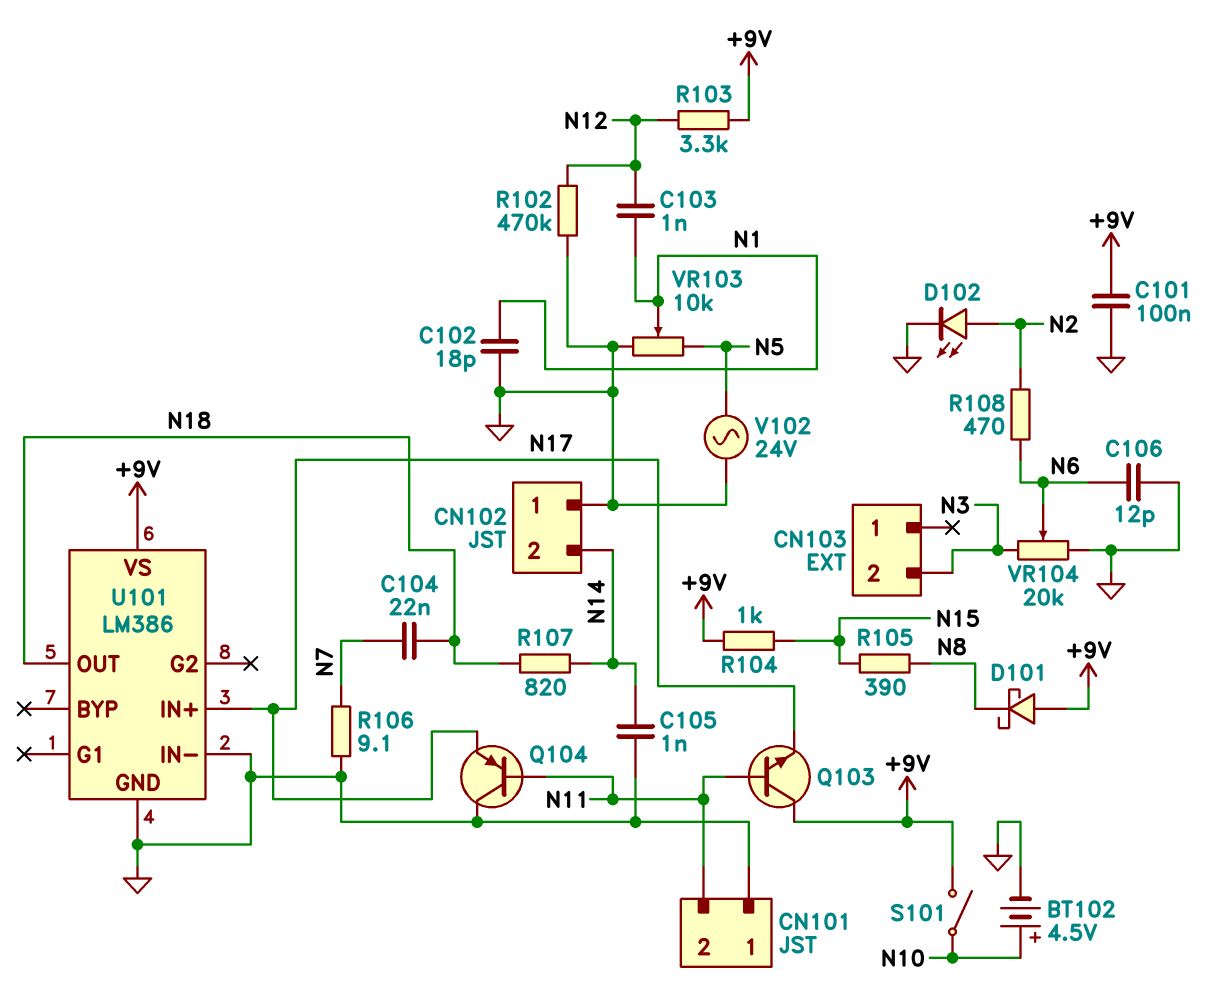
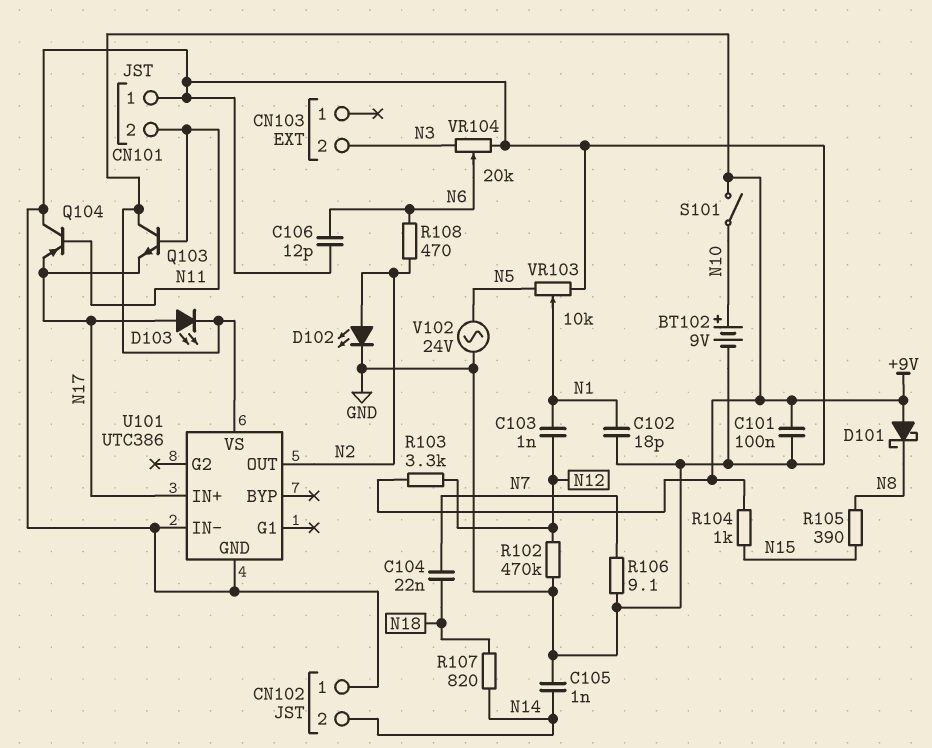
BT102: 4.5V (plus N10, minus GND) -> 9V (plus N10, minus GND)
D103: none -> LED (A N17, K +9V)
U101: LM386 -> UTC386
U101 pin OUT: N18 -> N2

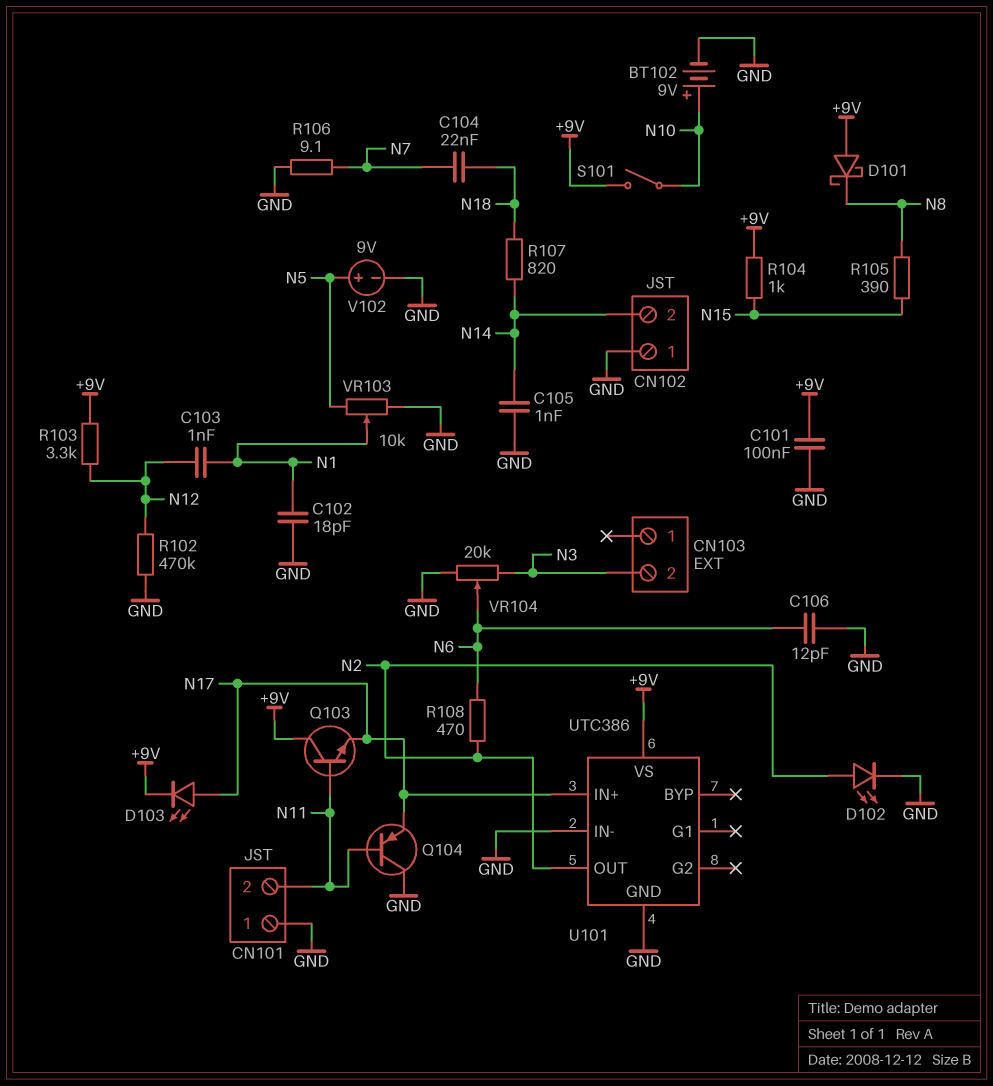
V102: AC 24V (GND, N5) -> 9V (plus N5, minus GND)

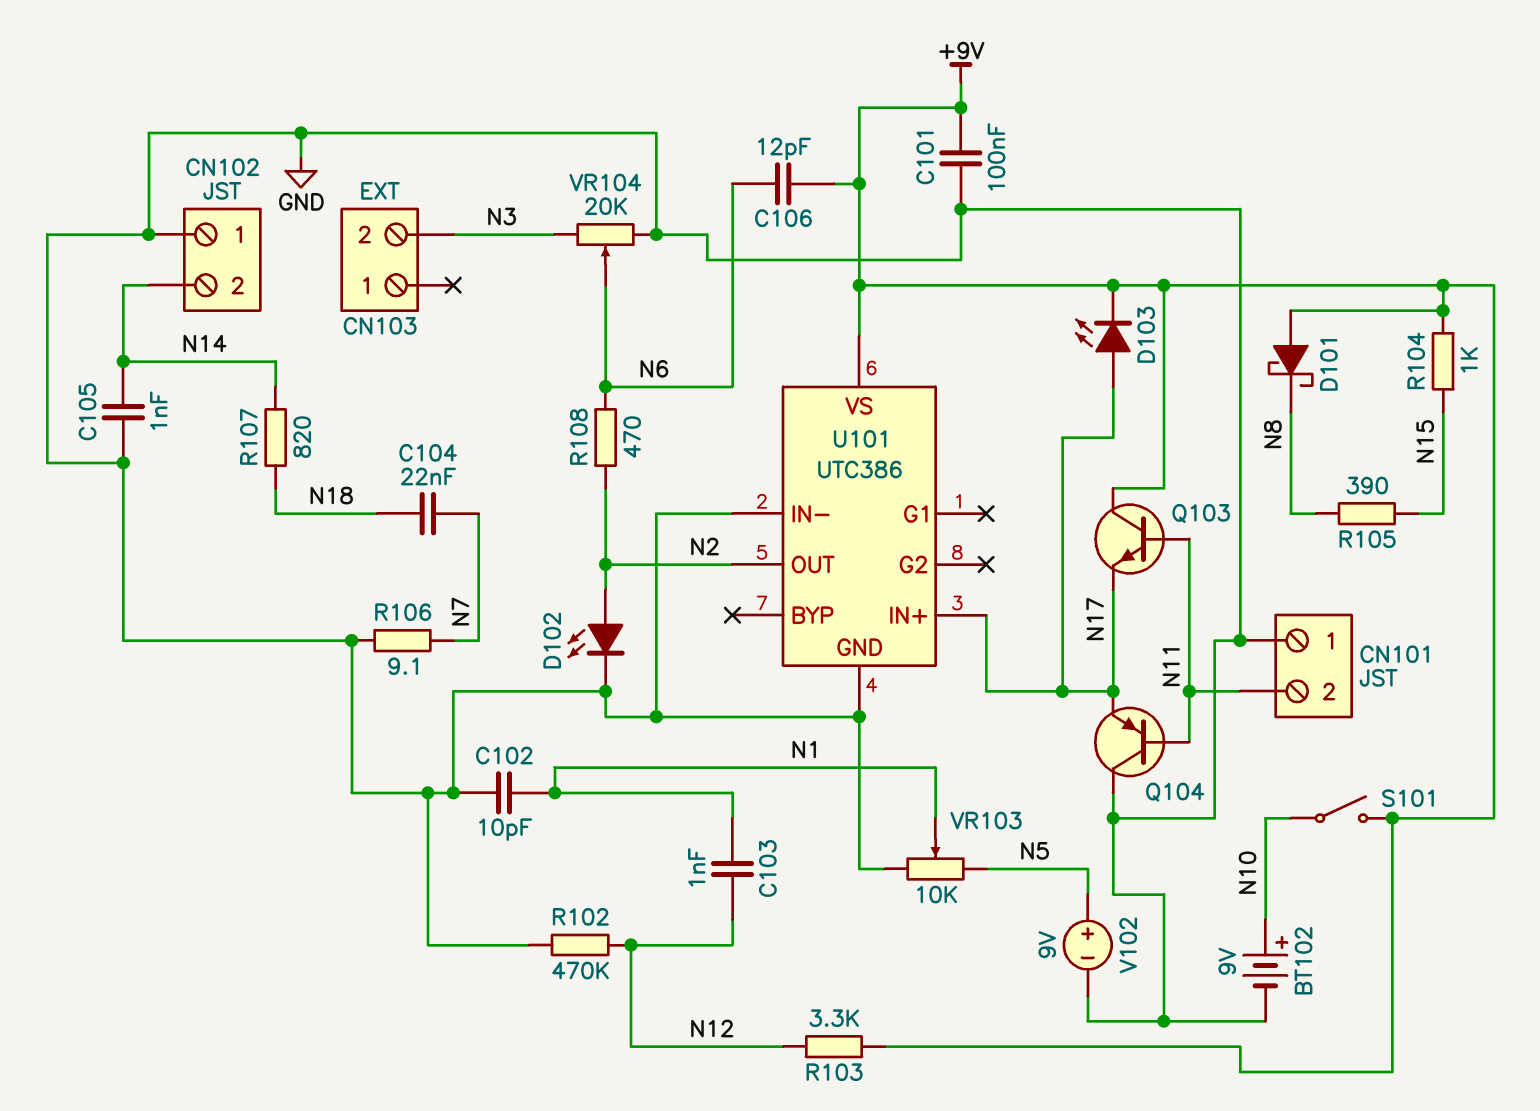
C102: 18pF (GND, N1) -> 10pF (GND, N1)
C106: 12pF (GND, N6) -> 12pF (+9V, N6)

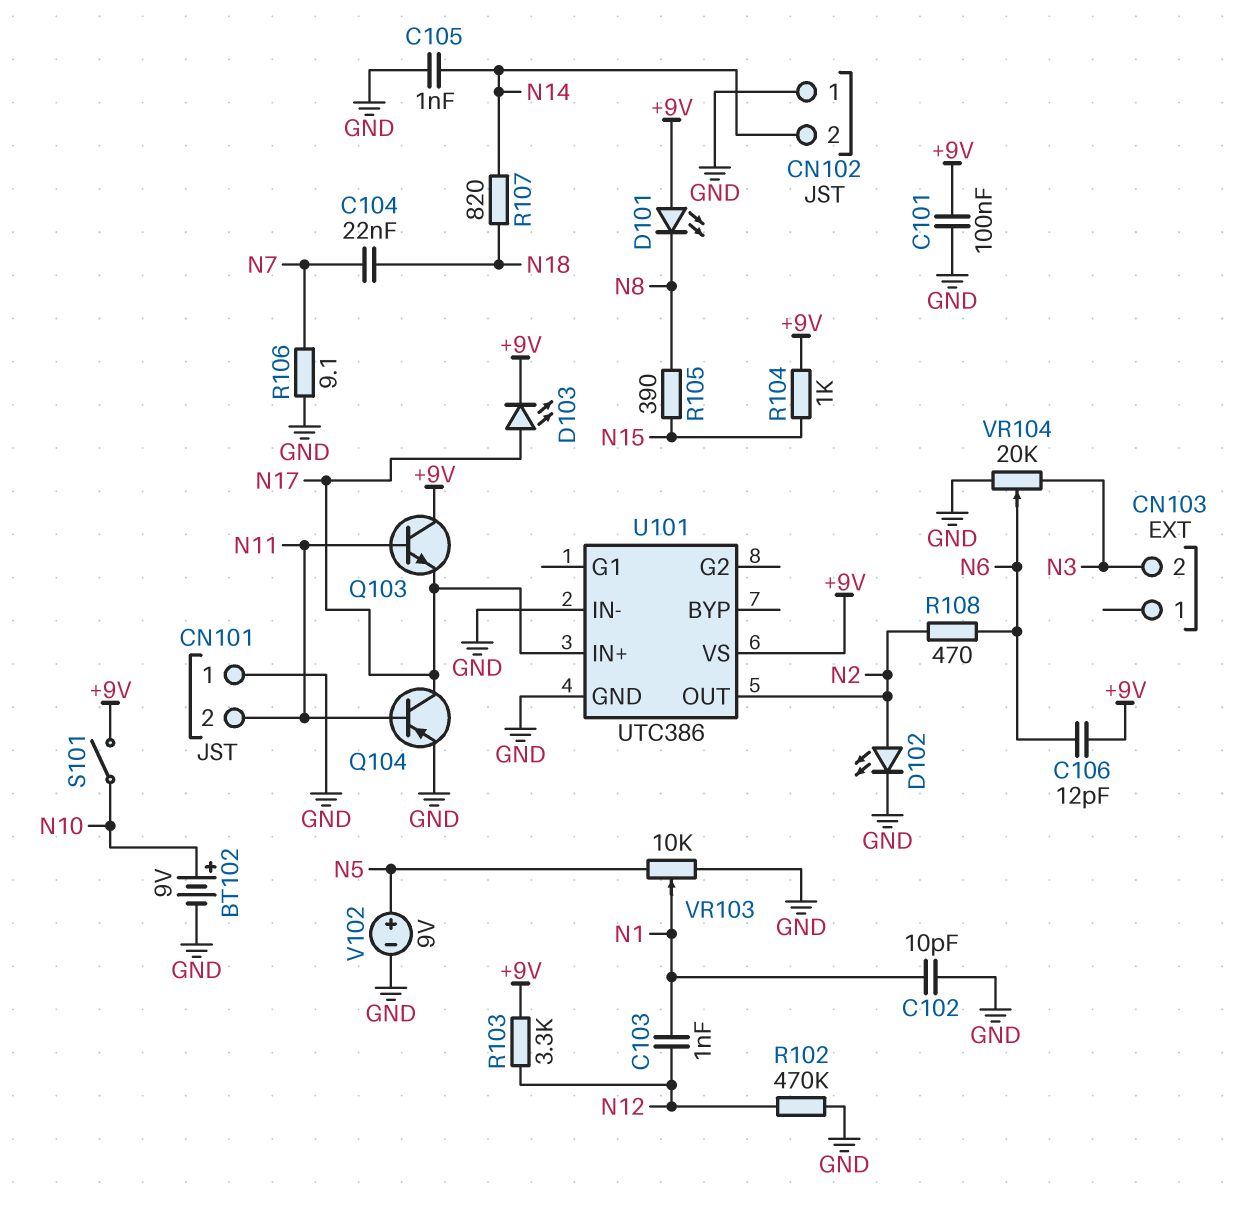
D101: schottky (A +9V, K N8) -> LED (A +9V, K N8)
Q104: PNP (B N11, C GND, E N17) -> PNP (B N11, C N17, E GND)

